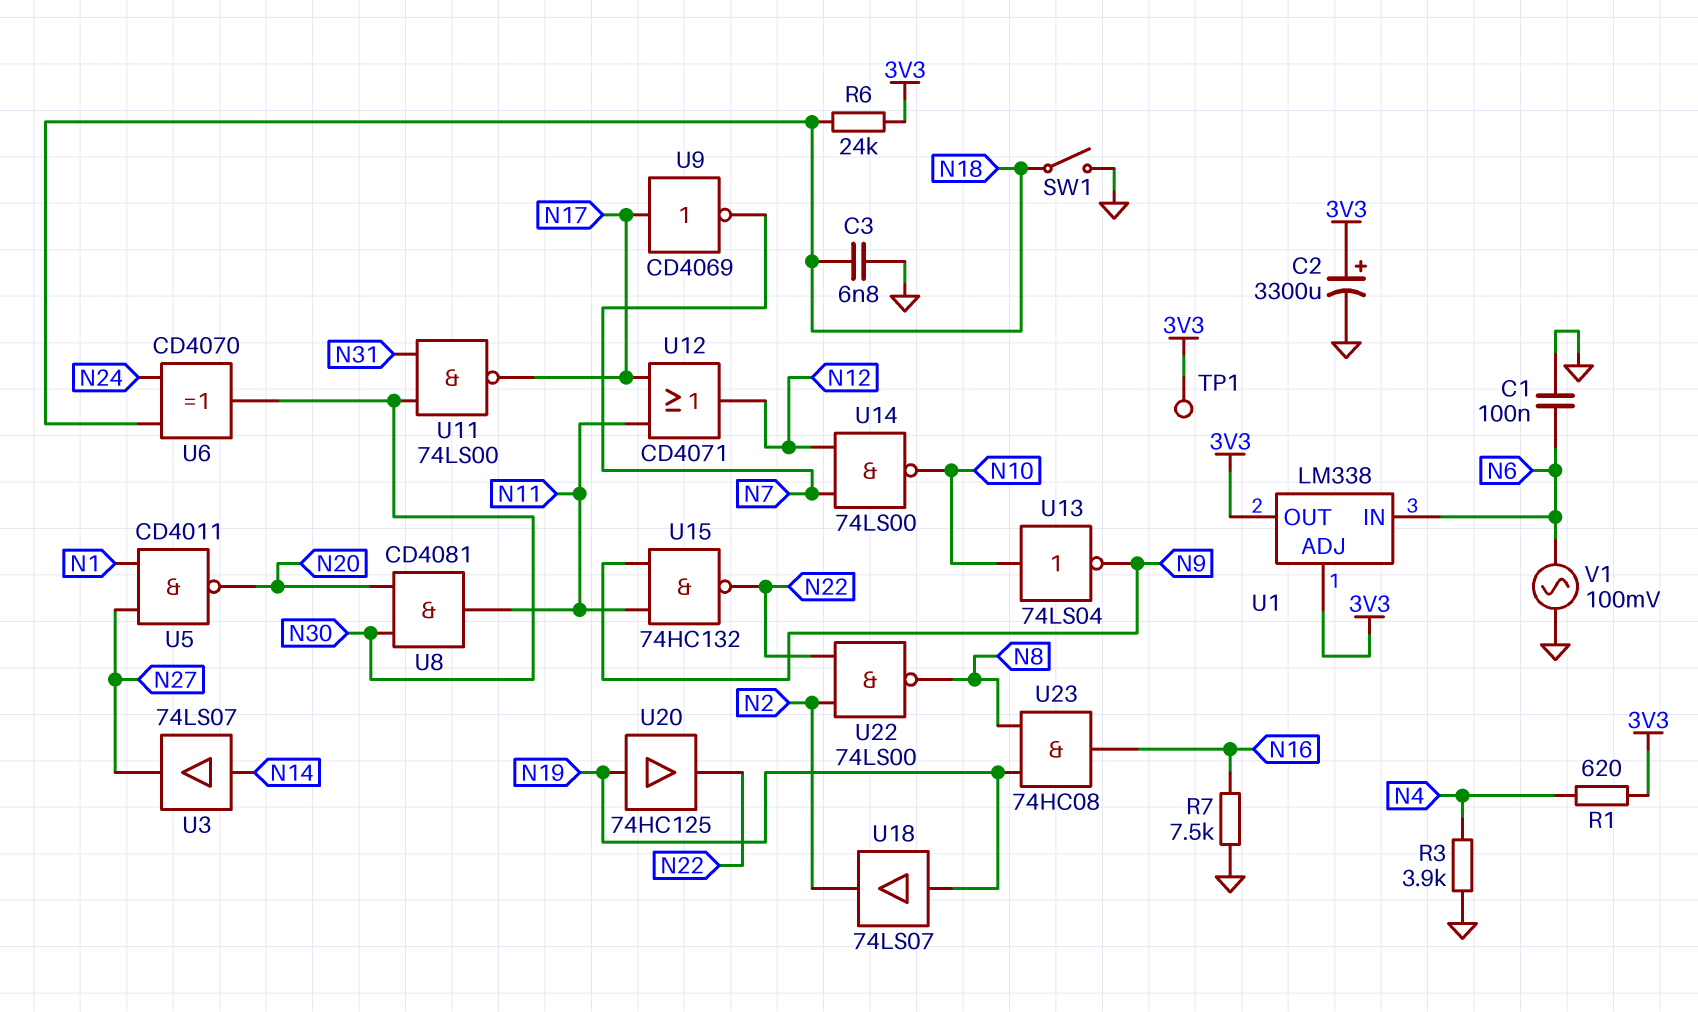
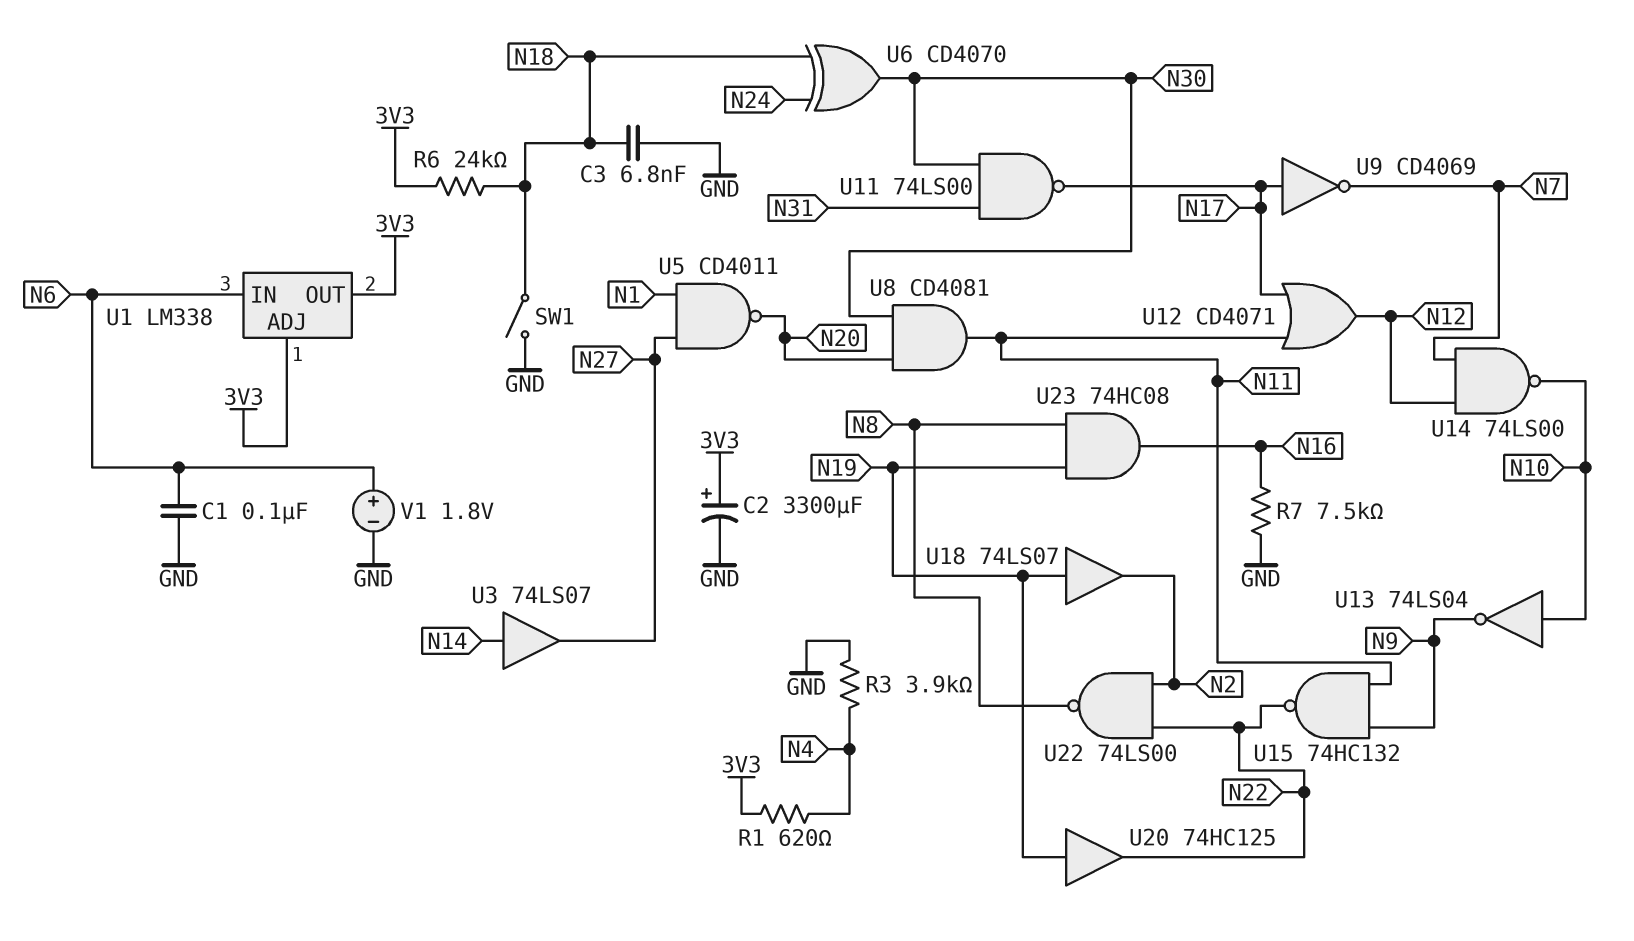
TP1: test point (3V3) -> none
V1: AC 100mV (GND, N6) -> 1.8V (plus N6, minus GND)

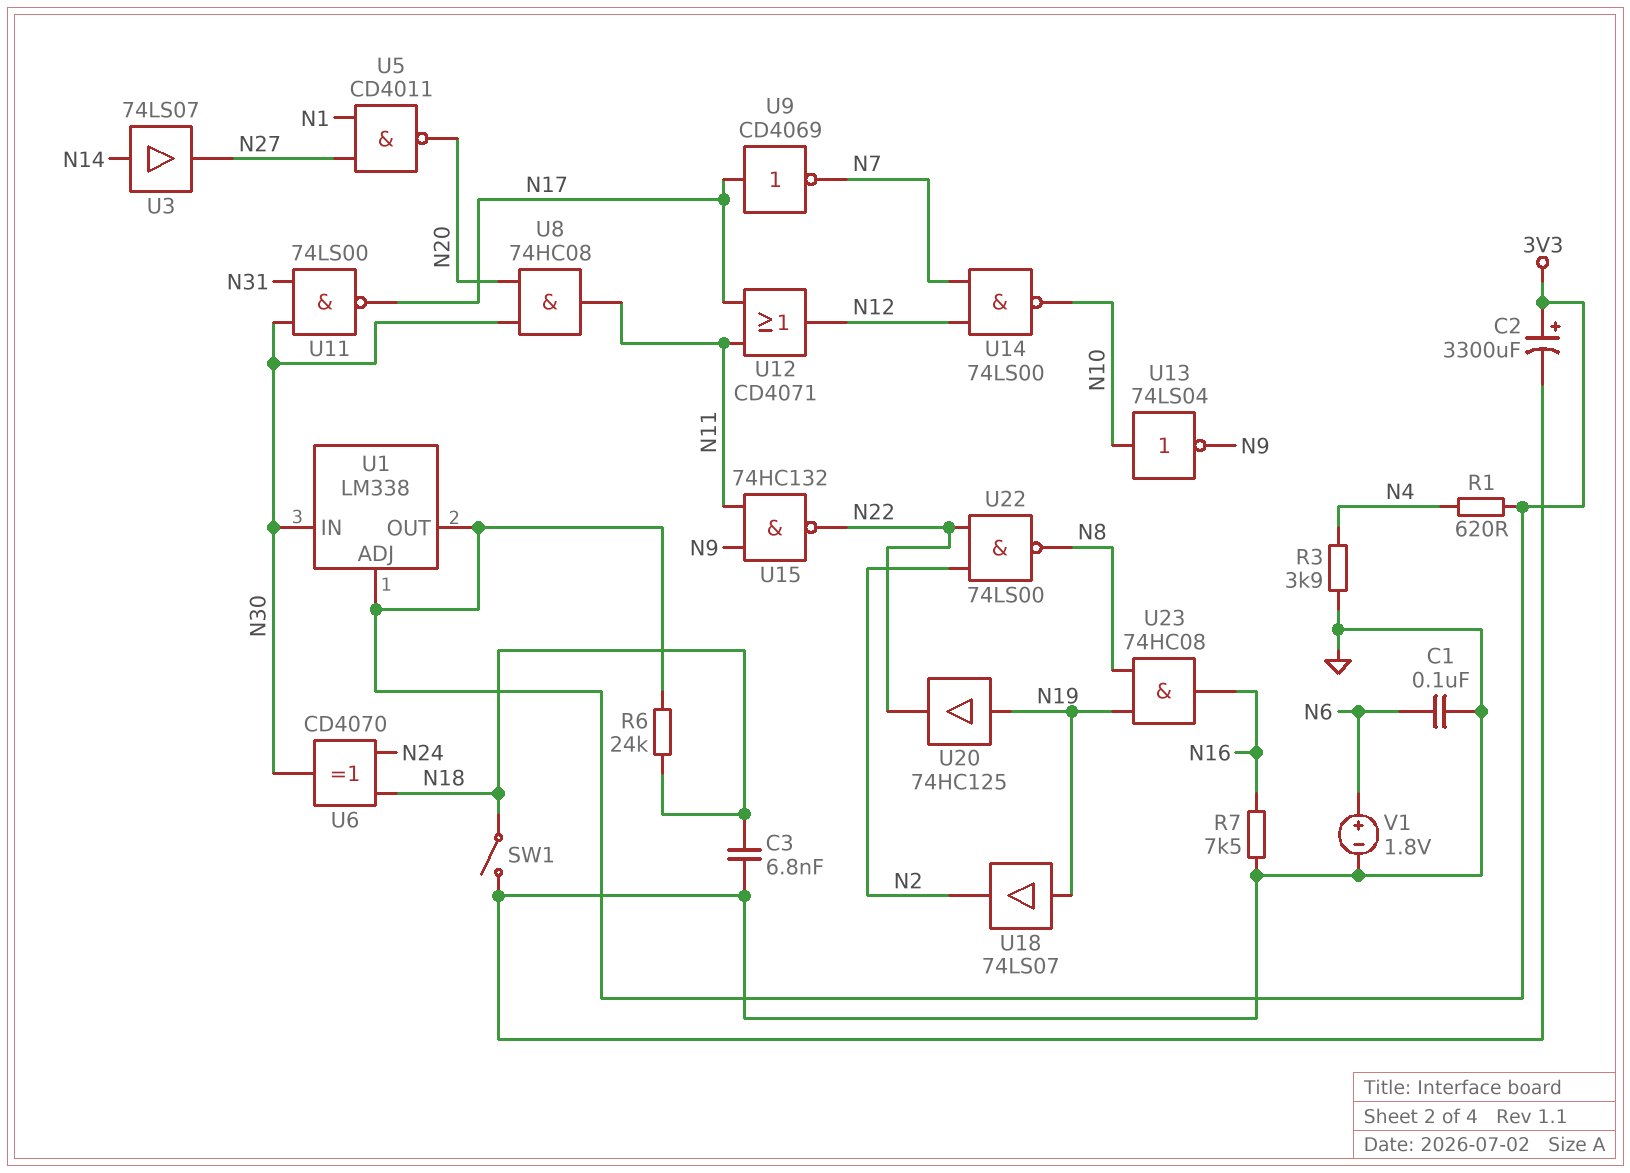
U1 pin IN: N6 -> N30
U8: AND CD4081 (in N20, in N30, out N11) -> AND 74HC08 (in N20, in N30, out N11)

